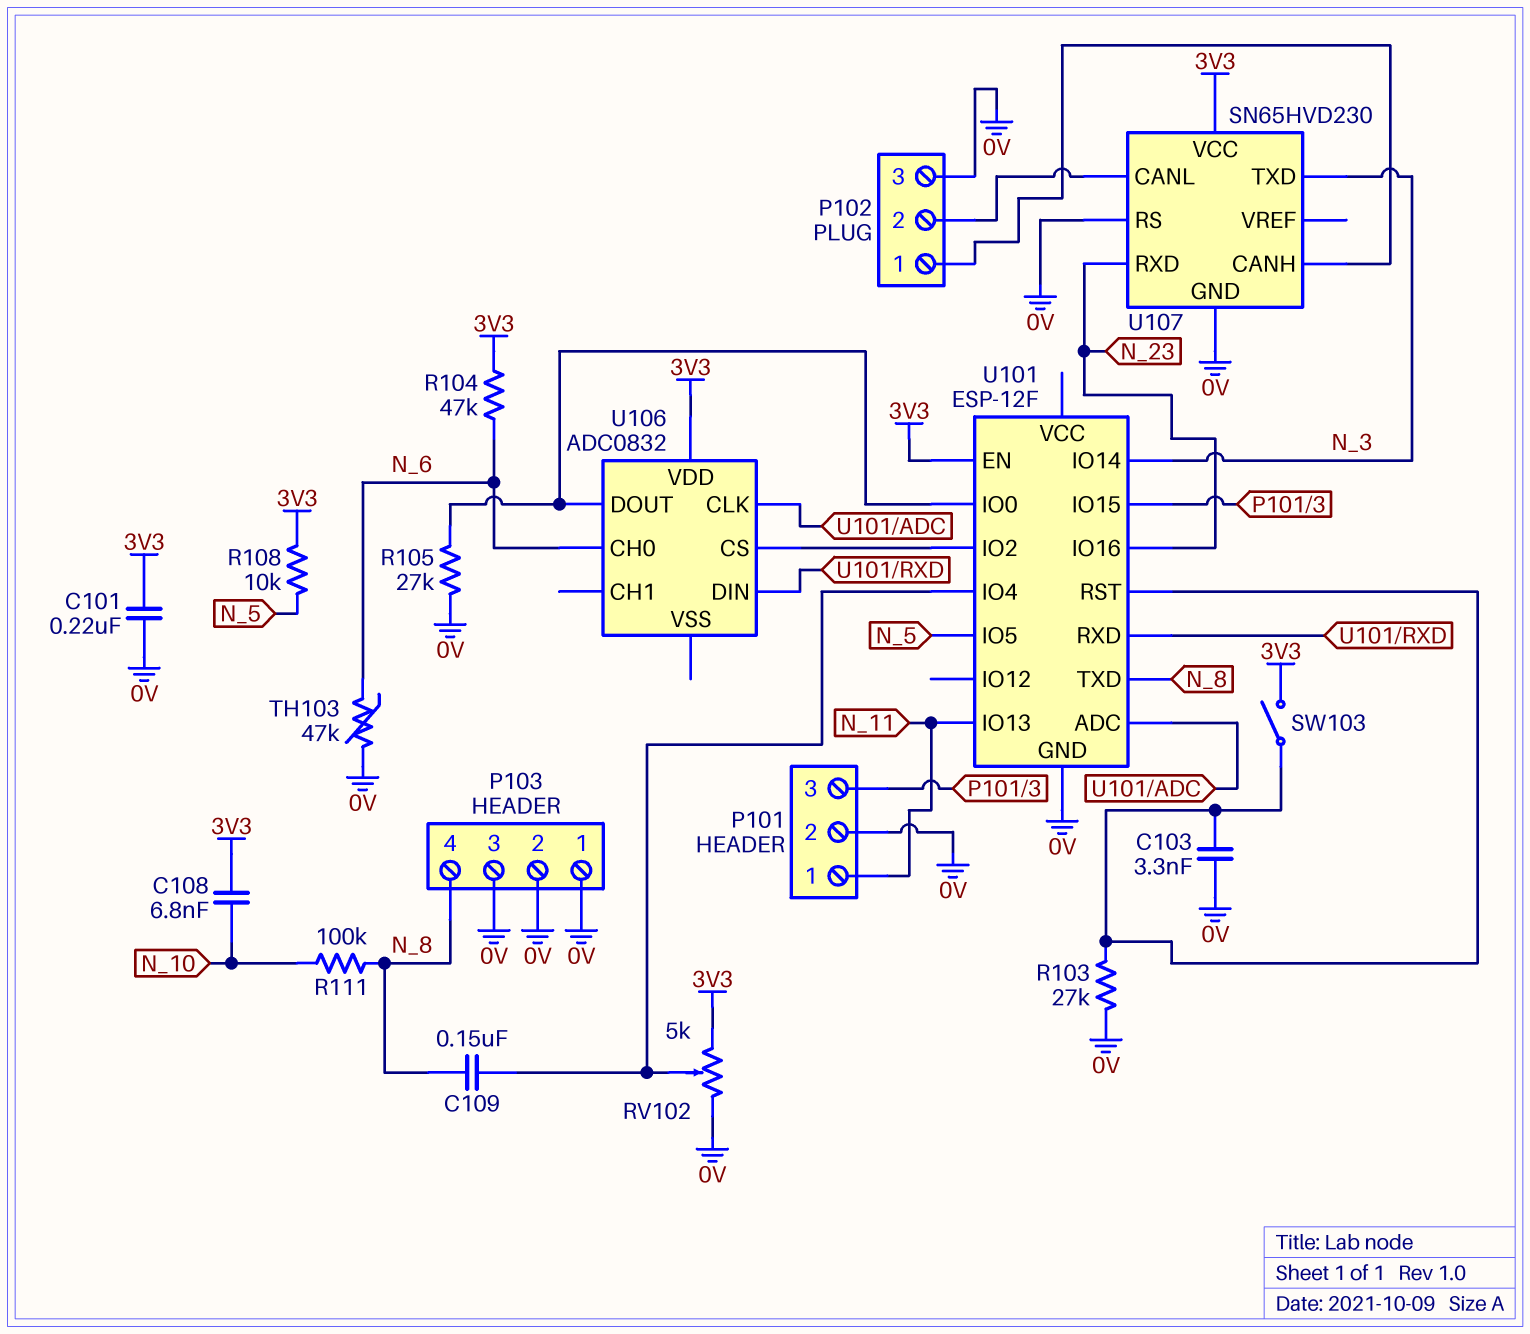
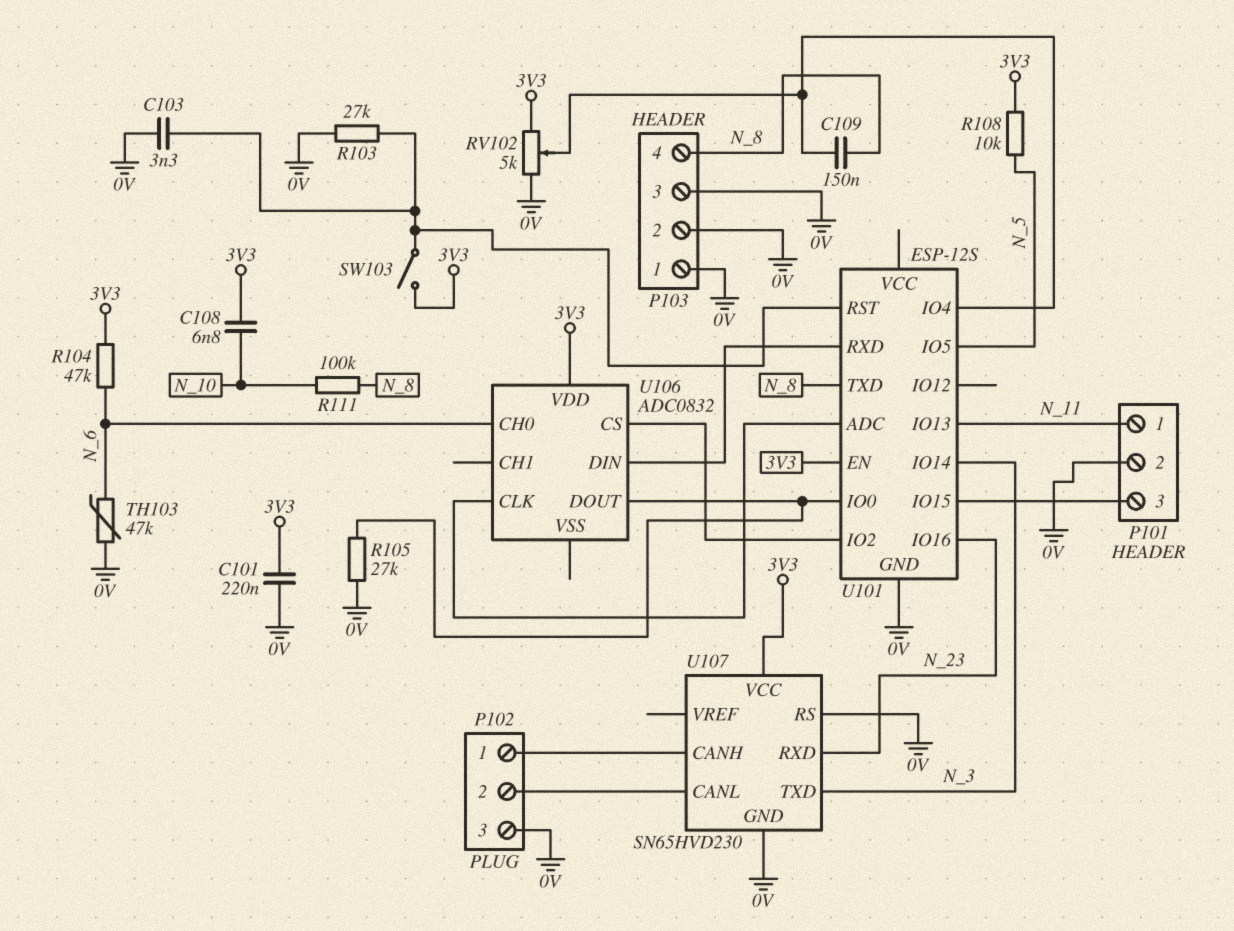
U101: ESP-12F -> ESP-12S

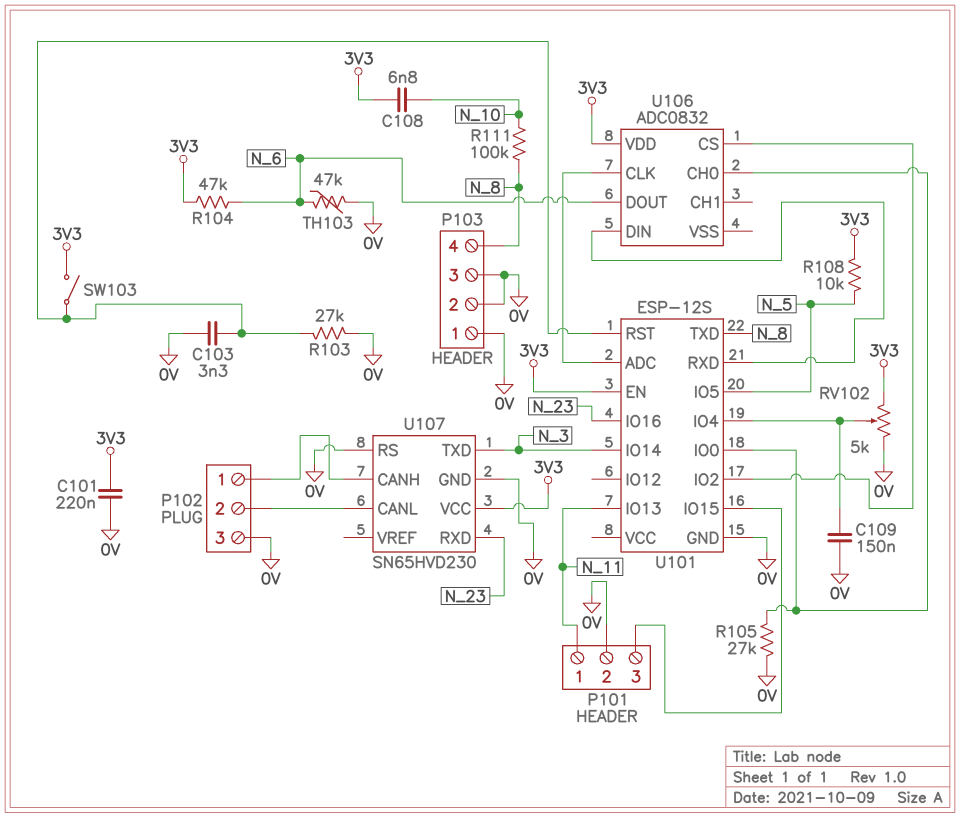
C109: 150nF (N_8, U101/IO4) -> 150nF (0V, U101/IO4)
U106 pin CH0: N_6 -> U101/IO0
U106 pin DOUT: U101/IO0 -> N_6

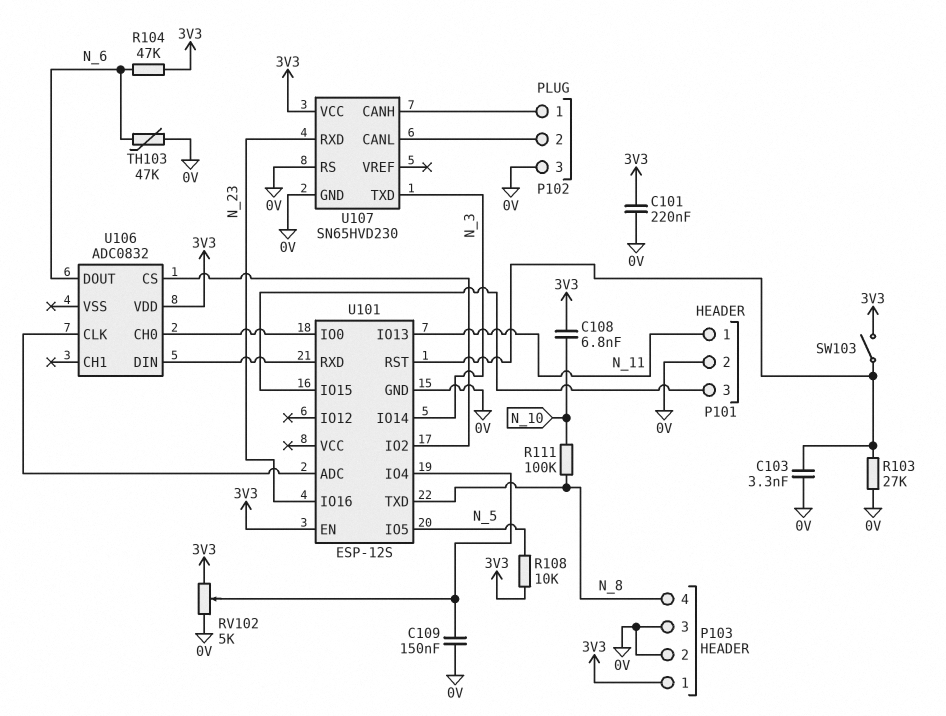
P103 pin 1: 0V -> 3V3
R105: 27k (0V, U101/IO0) -> none

